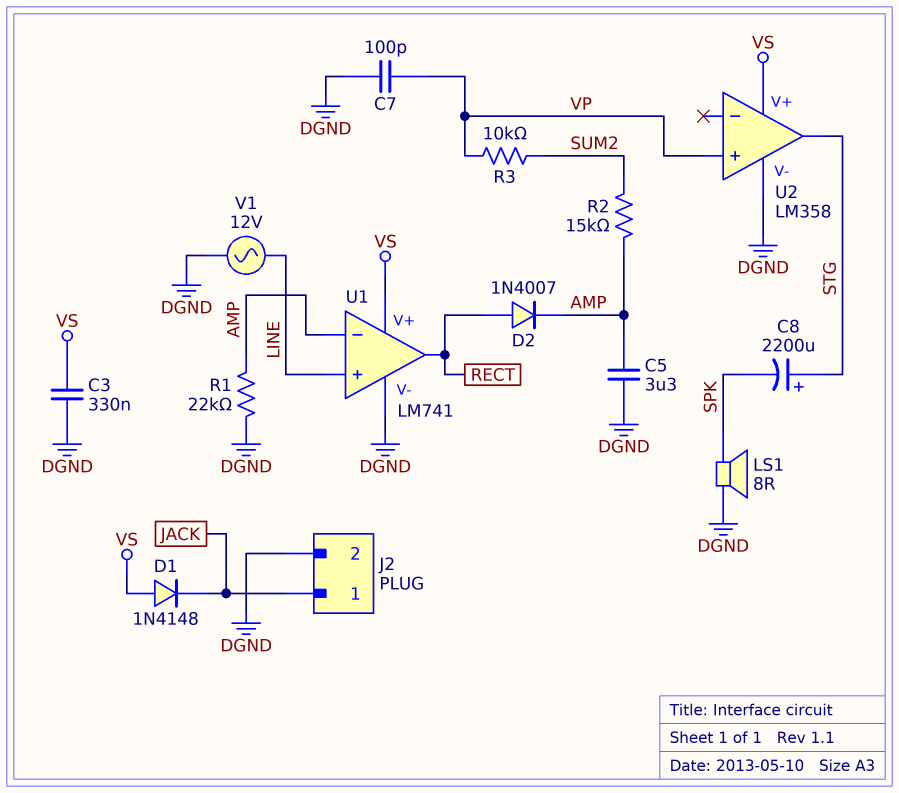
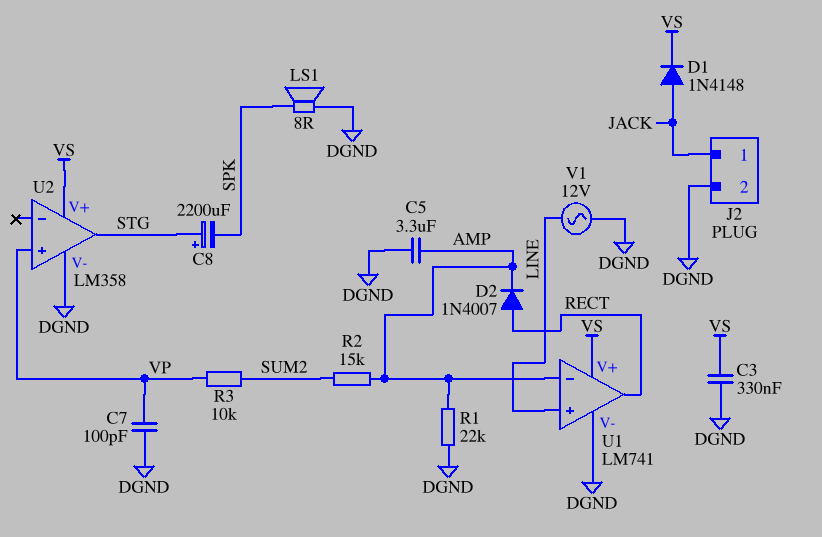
D1: diode 1N4148 (A VS, K JACK) -> diode 1N4148 (A JACK, K VS)

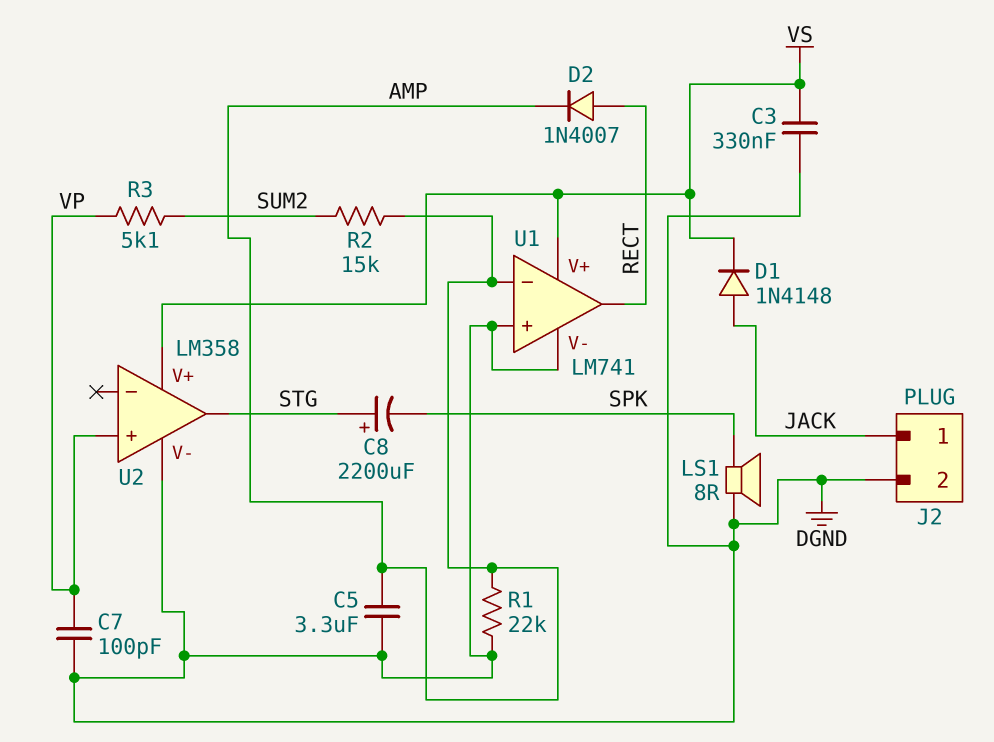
R3: 10k (SUM2, VP) -> 5.1k (SUM2, VP)
U1 pin in+: LINE -> DGND
V1: AC 12V (DGND, LINE) -> none

